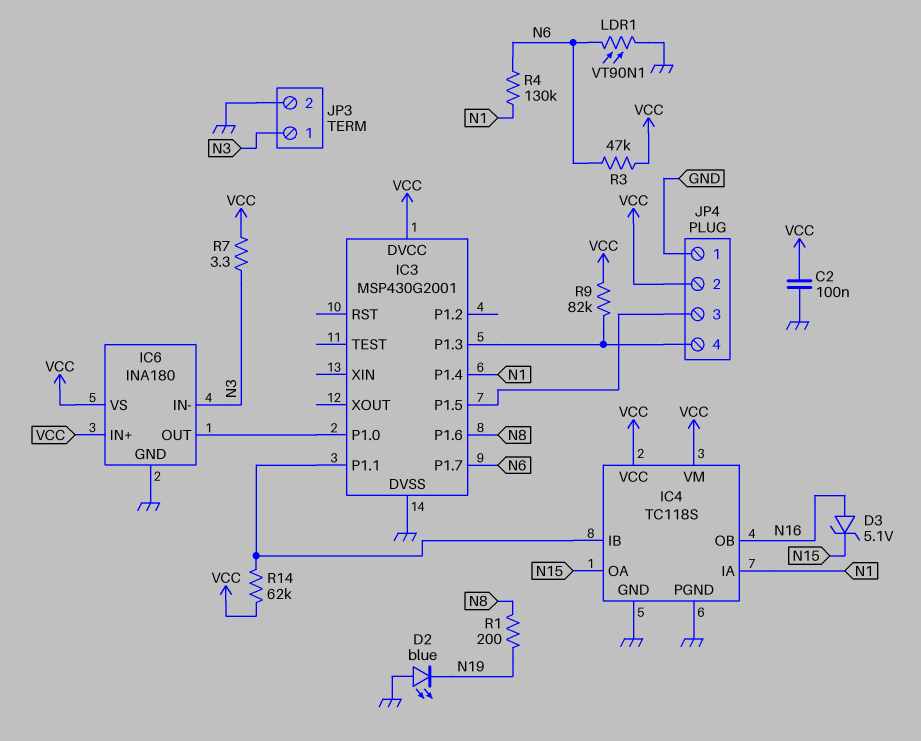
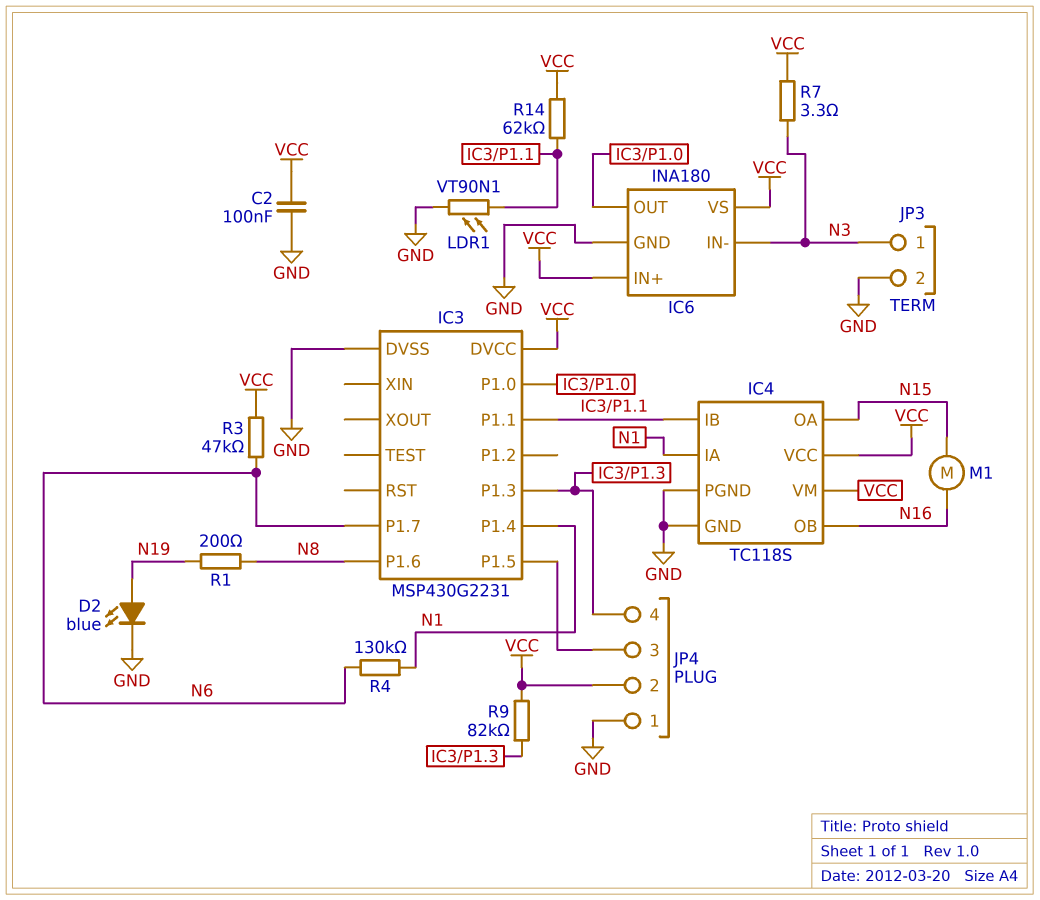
D2: LED blue (A GND, K N19) -> LED blue (A N19, K GND)
D3: zener 5.1V (A N16, K N15) -> none
IC3: MSP430G2001 -> MSP430G2231
LDR1: VT90N1 (GND, N6) -> VT90N1 (GND, IC3/P1.1)
M1: none -> motor (N15, N16)

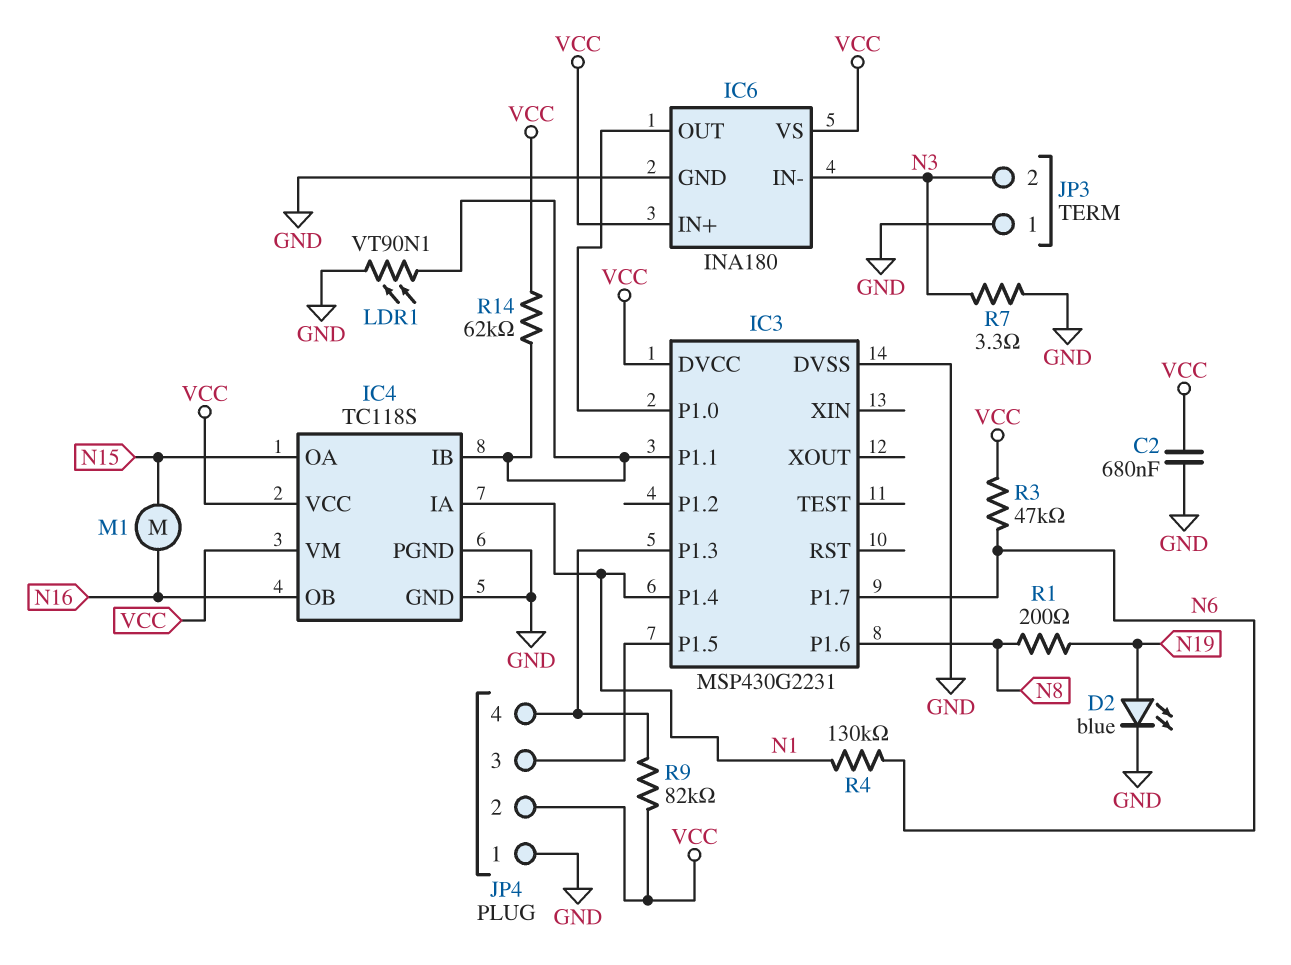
C2: 100nF (GND, VCC) -> 680nF (GND, VCC)
JP3 pin 1: N3 -> GND
JP3 pin 2: GND -> N3
R7: 3.3 (N3, VCC) -> 3.3 (GND, N3)

